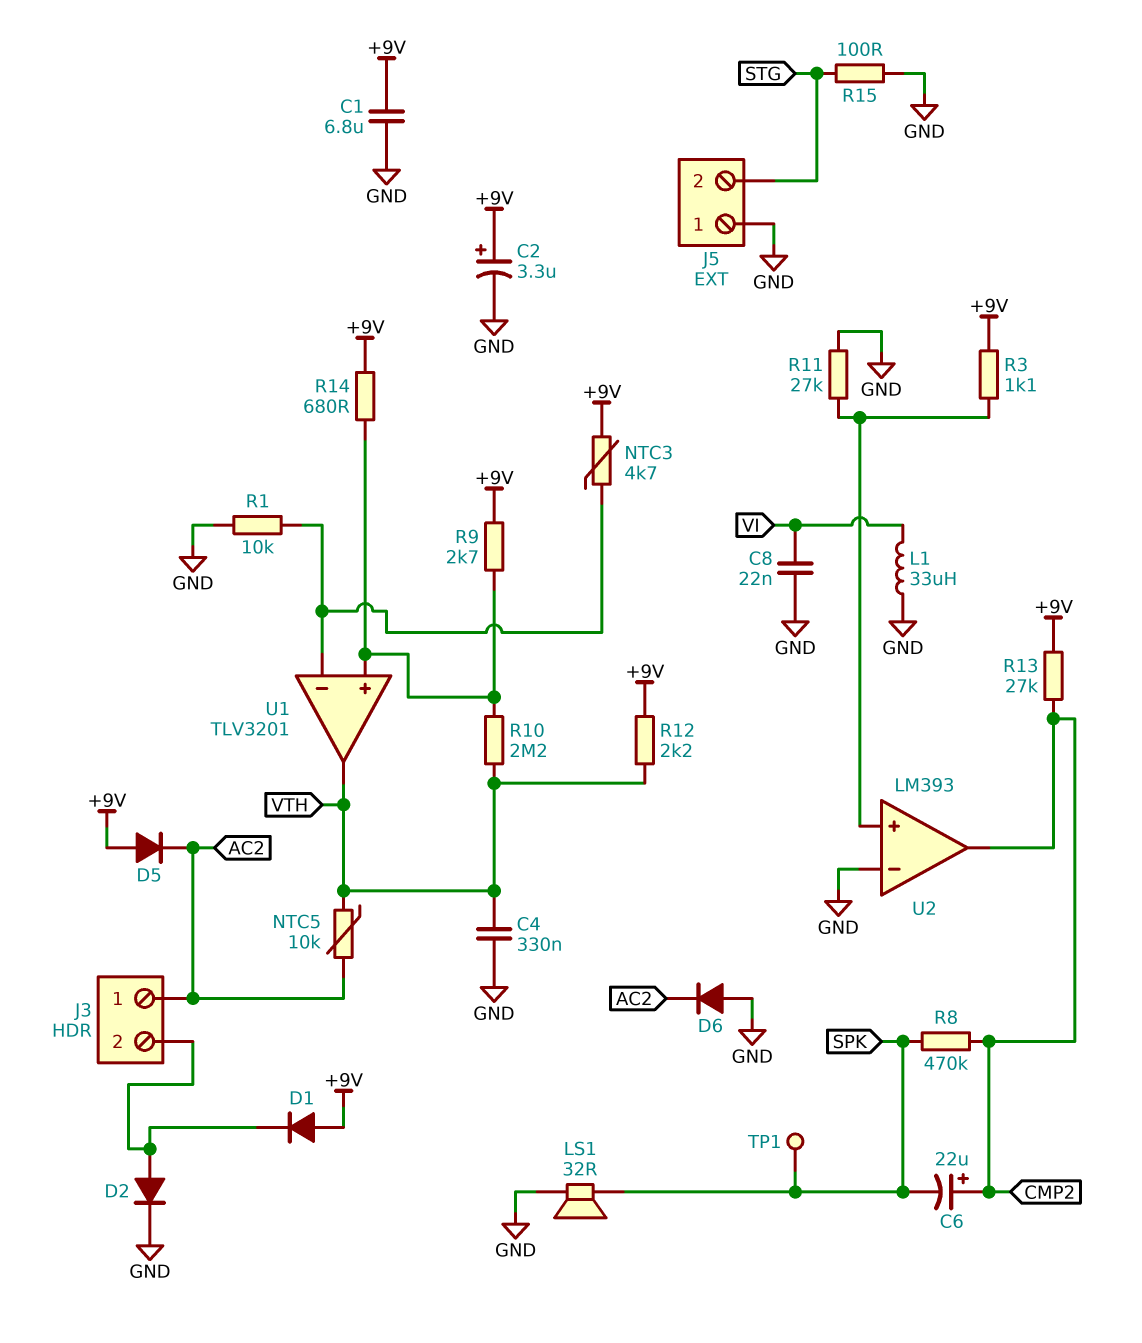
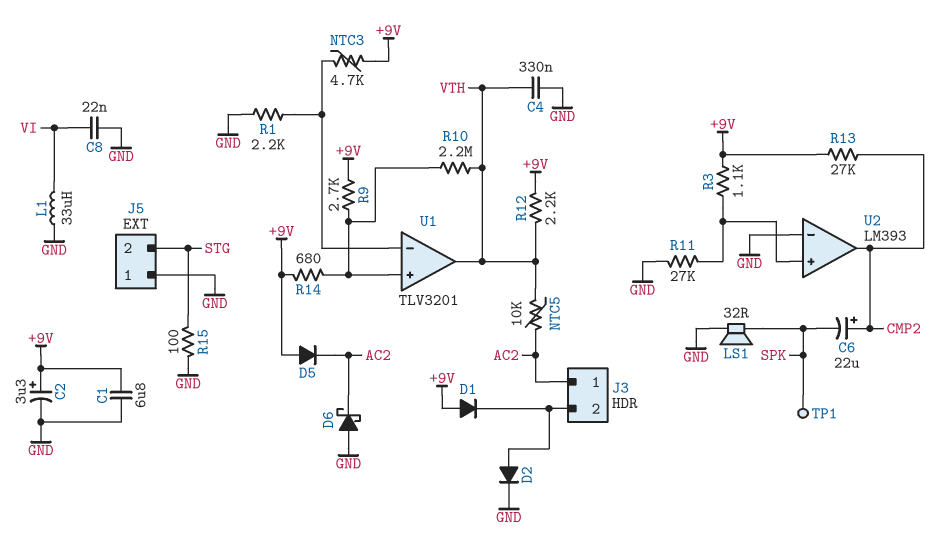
D6: diode (A GND, K AC2) -> schottky (A GND, K AC2)
R1: 10k (GND, U1/in-) -> 2.2k (GND, U1/in-)
R8: 470k (CMP2, SPK) -> none

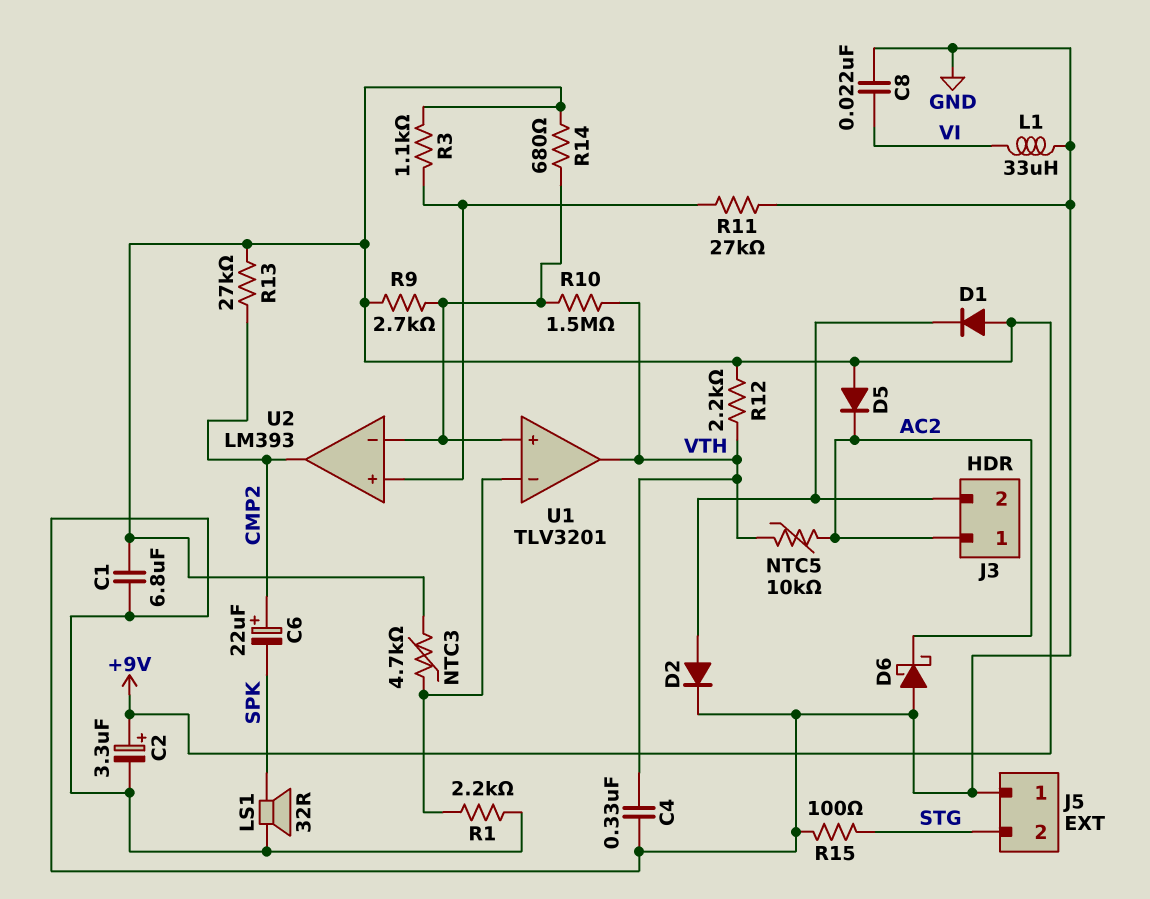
R10: 2.2M (U1/in+, VTH) -> 1.5M (U1/in+, VTH)
TP1: test point (SPK) -> none
U2 pin in-: GND -> U1/in+

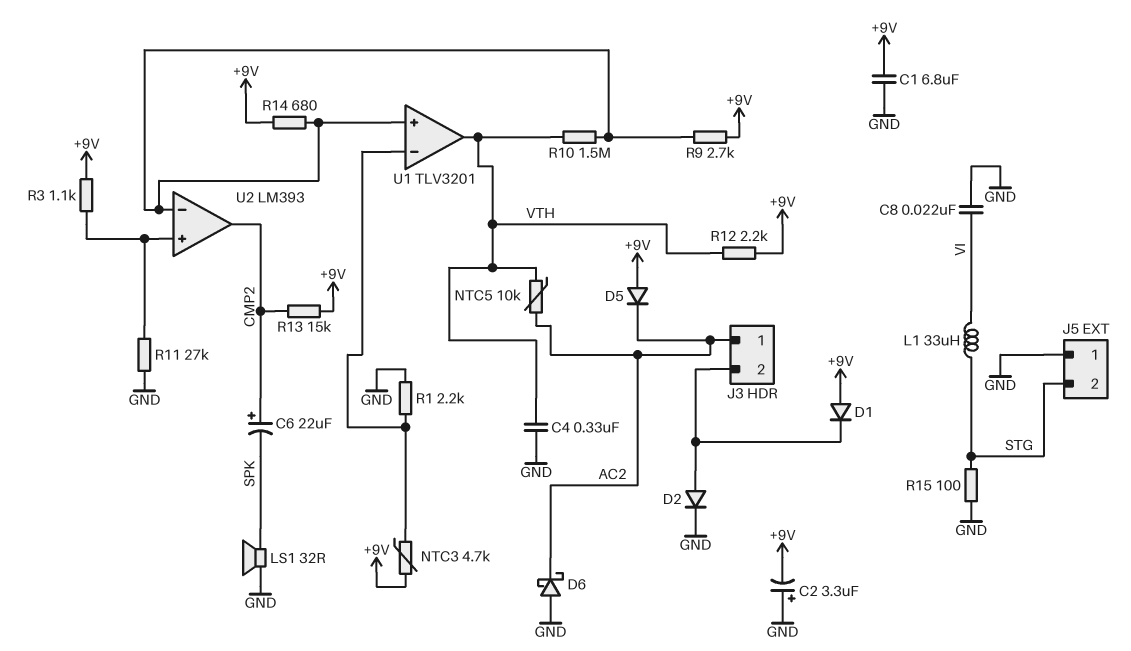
C2: 3.3uF (plus +9V, minus GND) -> 3.3uF (plus GND, minus +9V)
L1: 33uH (GND, VI) -> 33uH (STG, VI)
R13: 27k (+9V, CMP2) -> 15k (+9V, CMP2)

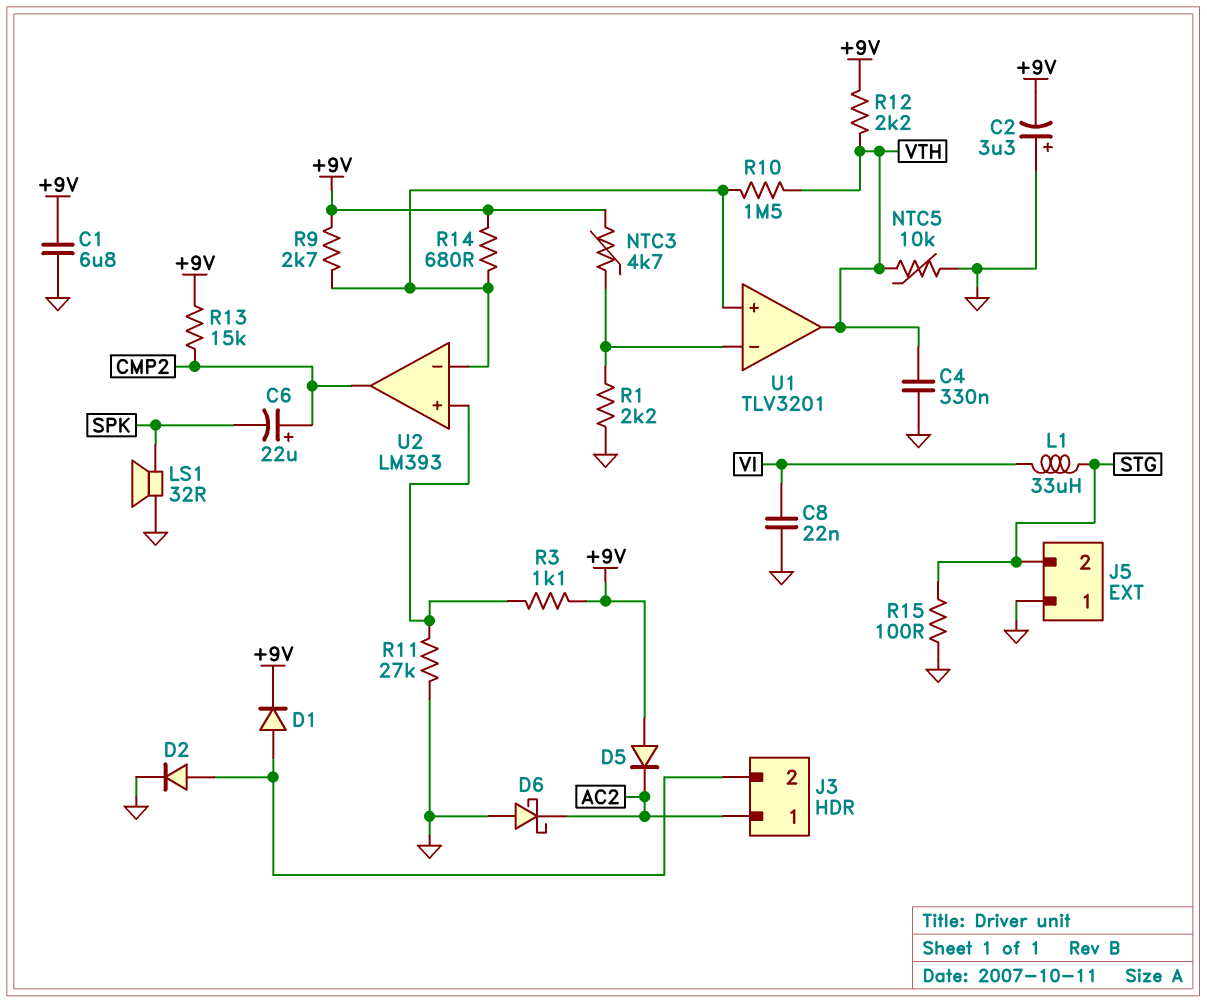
D1: diode (A +9V, K J3/2) -> diode (A J3/2, K +9V)
NTC5: 10k (AC2, VTH) -> 10k (GND, VTH)

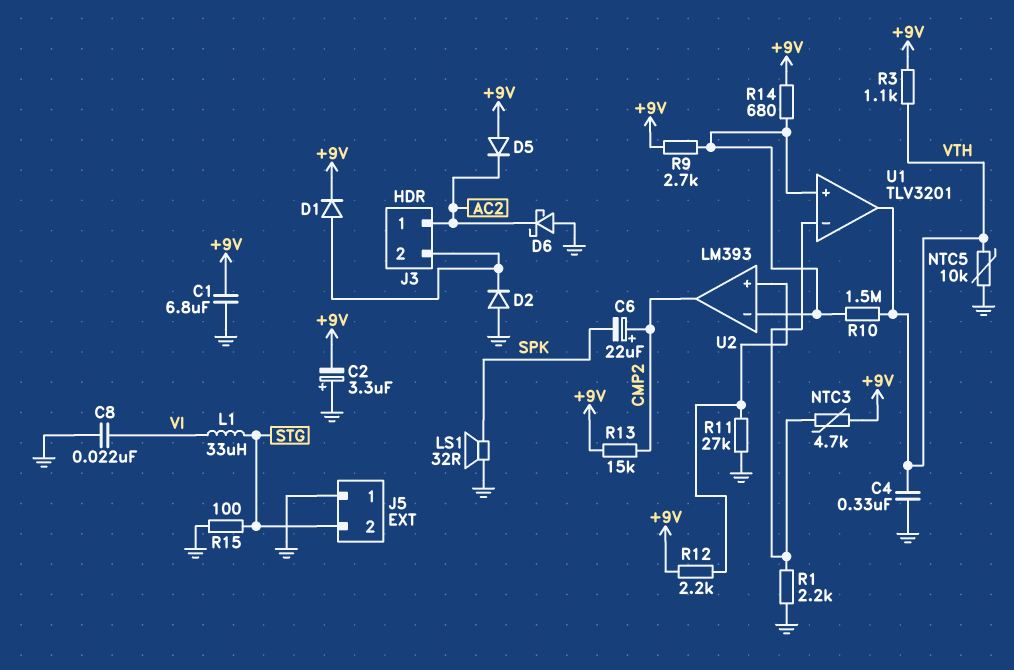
D2: diode (A J3/2, K GND) -> diode (A GND, K J3/2)
R3: 1.1k (+9V, U2/in+) -> 1.1k (+9V, VTH)
R12: 2.2k (+9V, VTH) -> 2.2k (+9V, U2/in+)

